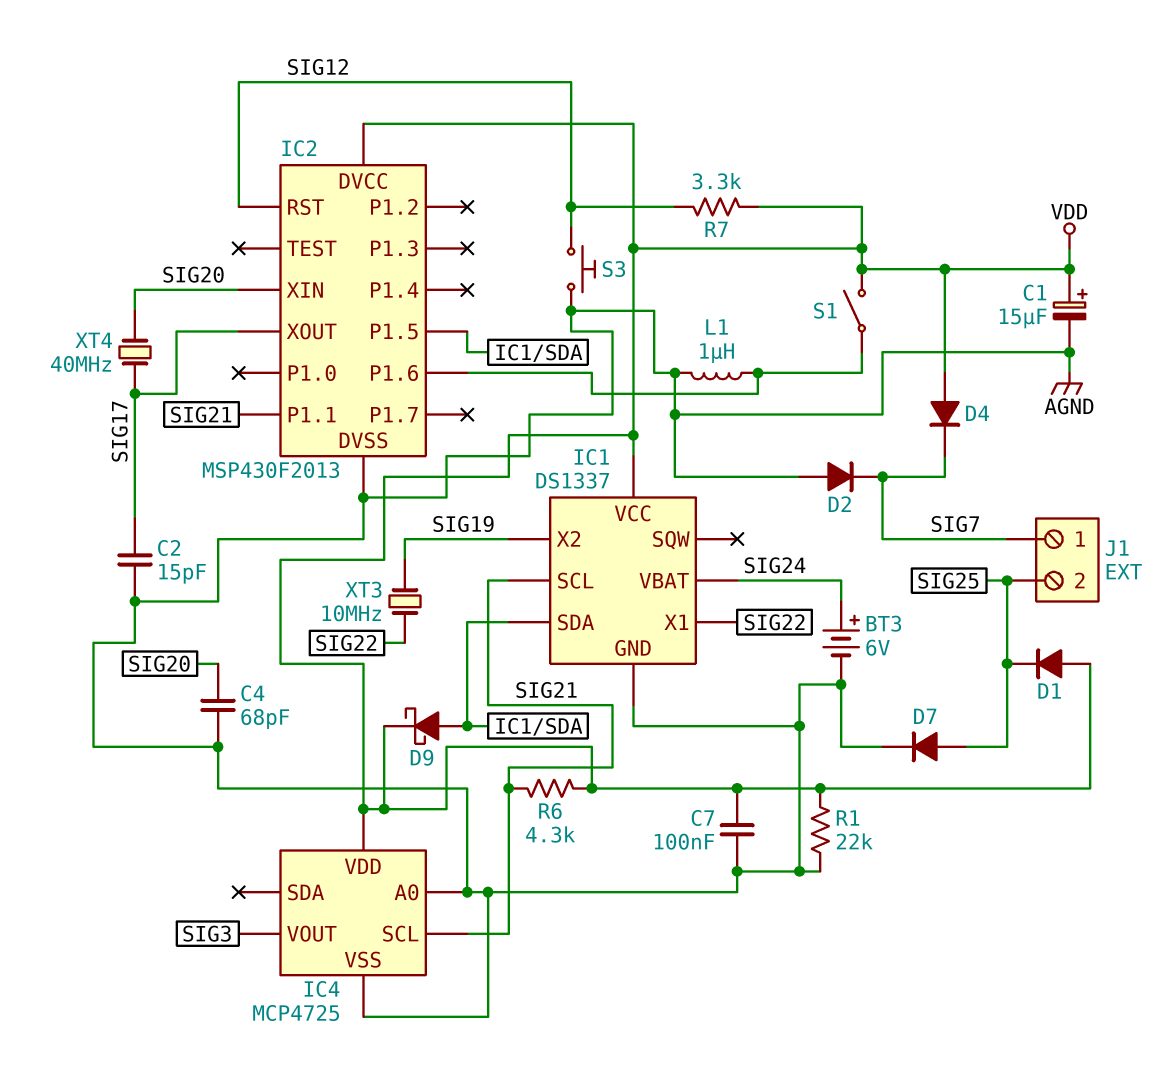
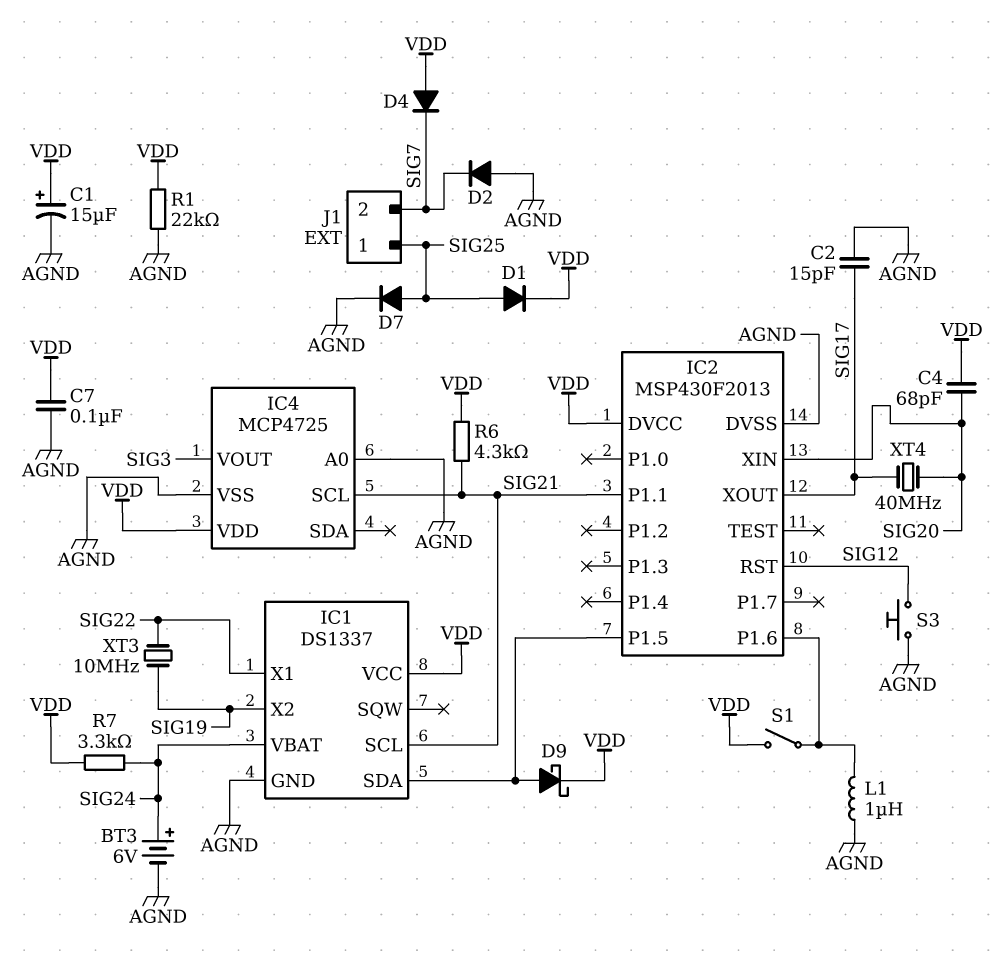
C4: 68pF (AGND, SIG20) -> 68pF (SIG20, VDD)
D1: diode (A VDD, K SIG25) -> diode (A SIG25, K VDD)
J1 pin 1: SIG7 -> SIG25
J1 pin 2: SIG25 -> SIG7
R7: 3.3k (SIG12, VDD) -> 3.3k (SIG24, VDD)

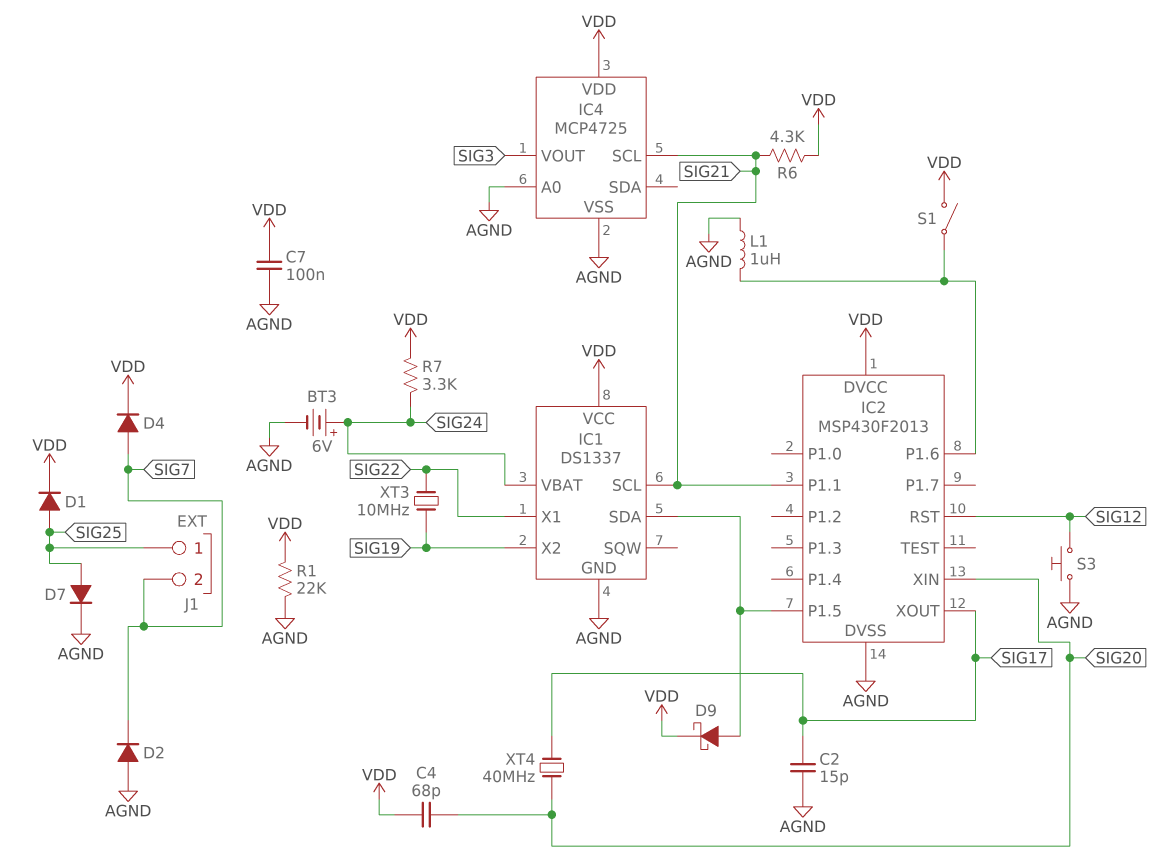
C1: 15uF (plus VDD, minus AGND) -> none
D4: diode (A VDD, K SIG7) -> diode (A SIG7, K VDD)

